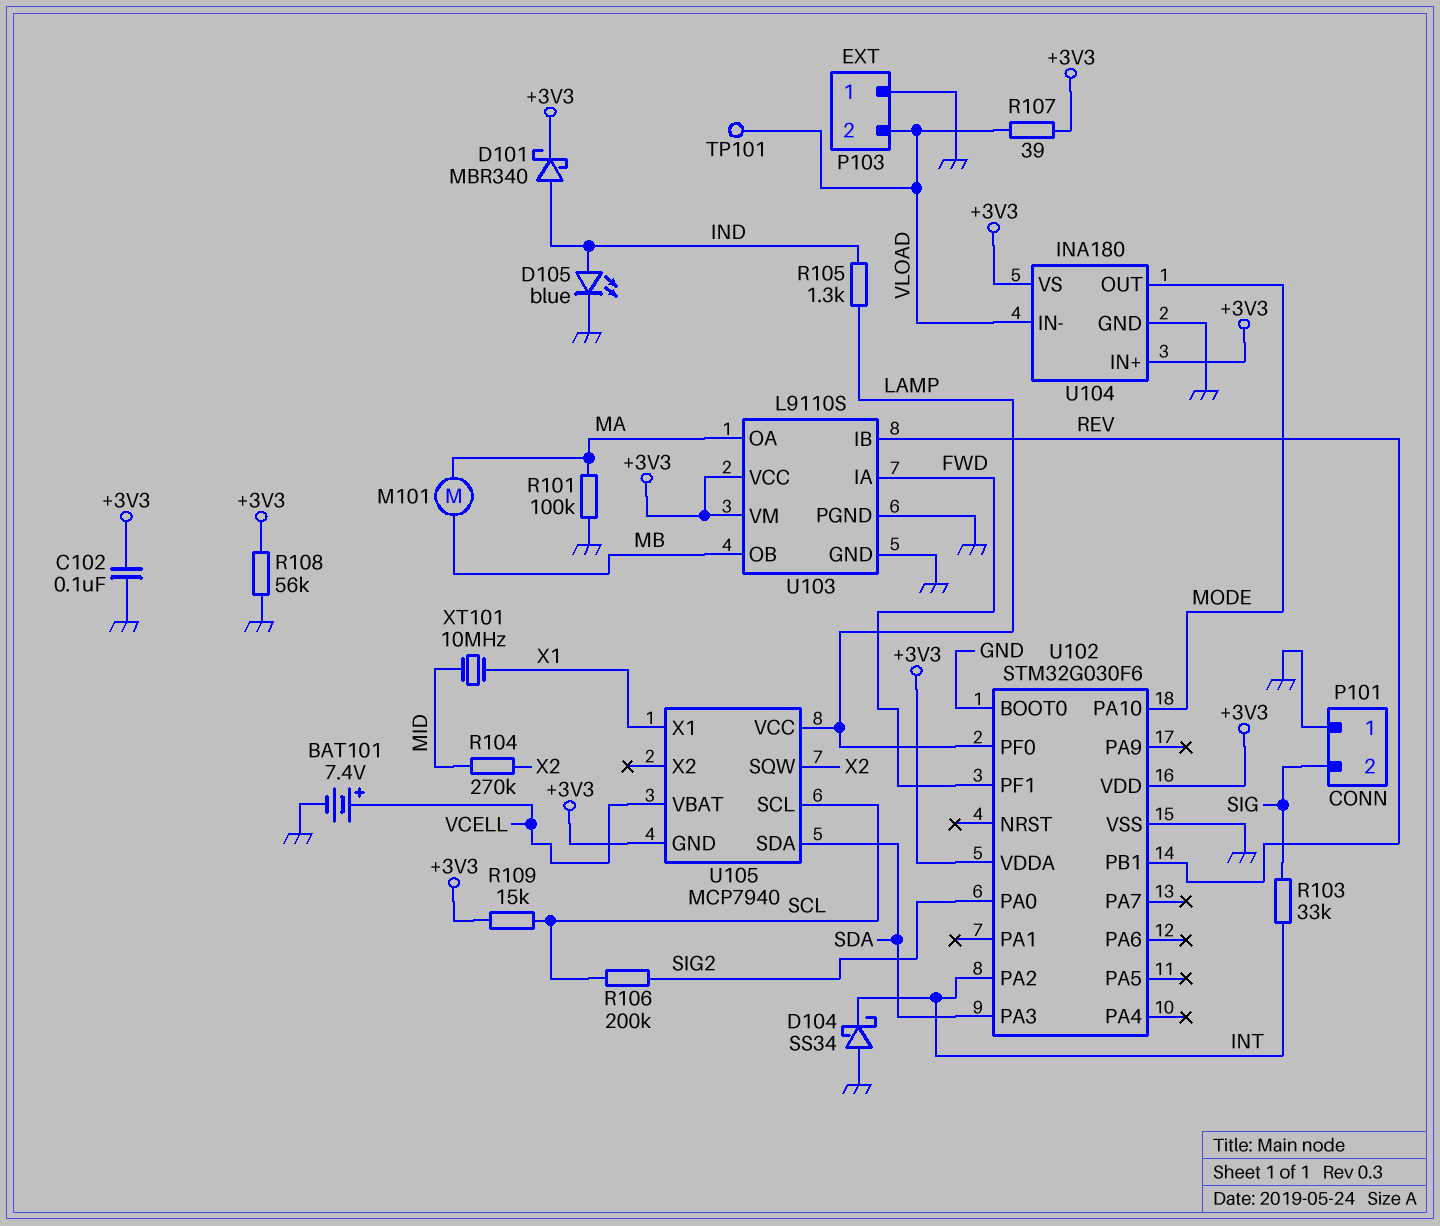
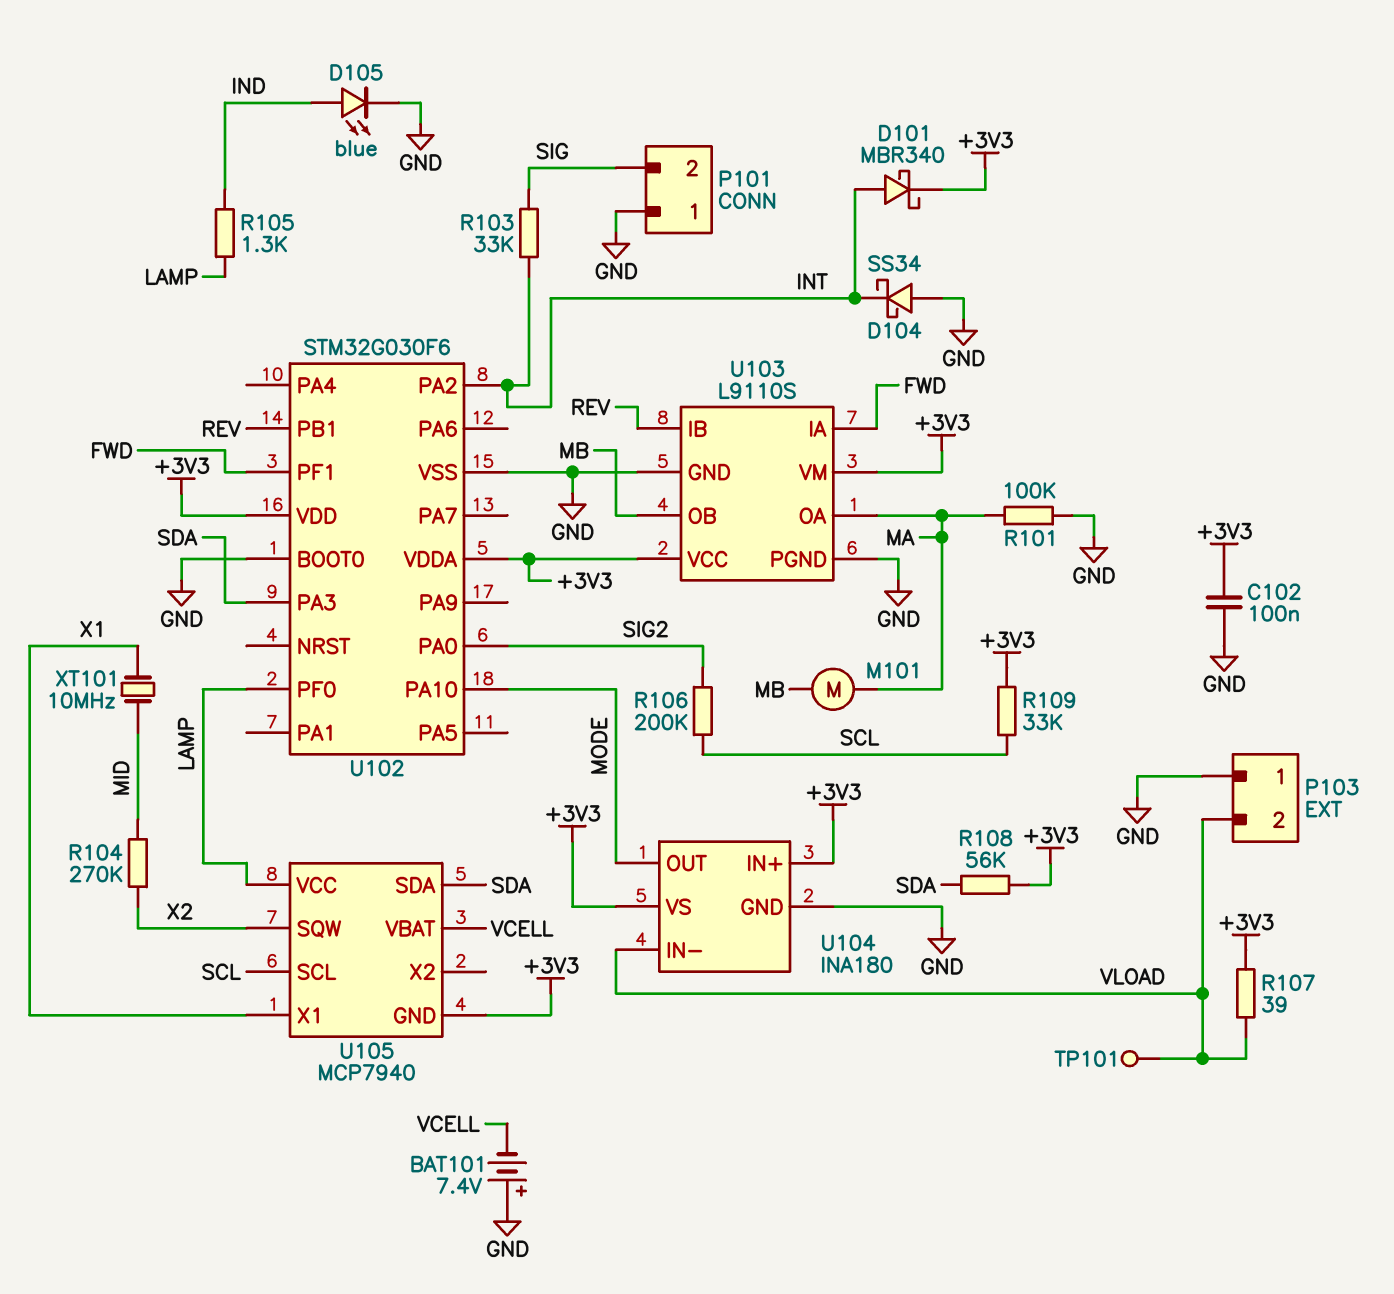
BAT101: 7.4V (plus VCELL, minus GND) -> 7.4V (plus GND, minus VCELL)
D101: schottky MBR340 (A IND, K +3V3) -> schottky MBR340 (A INT, K +3V3)
R108: 56k (+3V3, GND) -> 56k (+3V3, SDA)
R109: 15k (+3V3, SCL) -> 33k (+3V3, SCL)

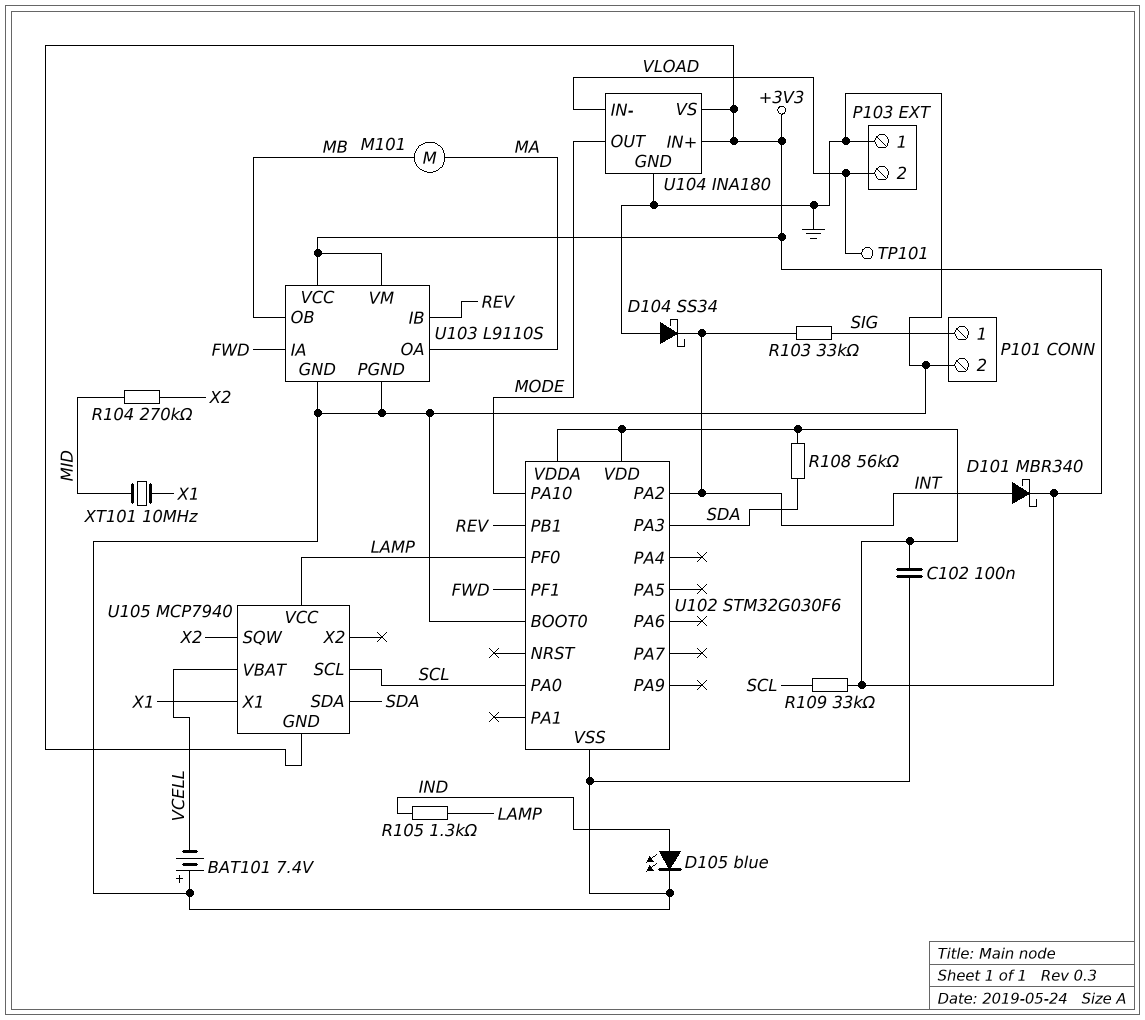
P101 pin 1: GND -> SIG
P101 pin 2: SIG -> GND
R101: 100k (GND, MA) -> none
R106: 200k (SCL, SIG2) -> none
R107: 39 (+3V3, VLOAD) -> none
U102 pin PA0: SIG2 -> SCL

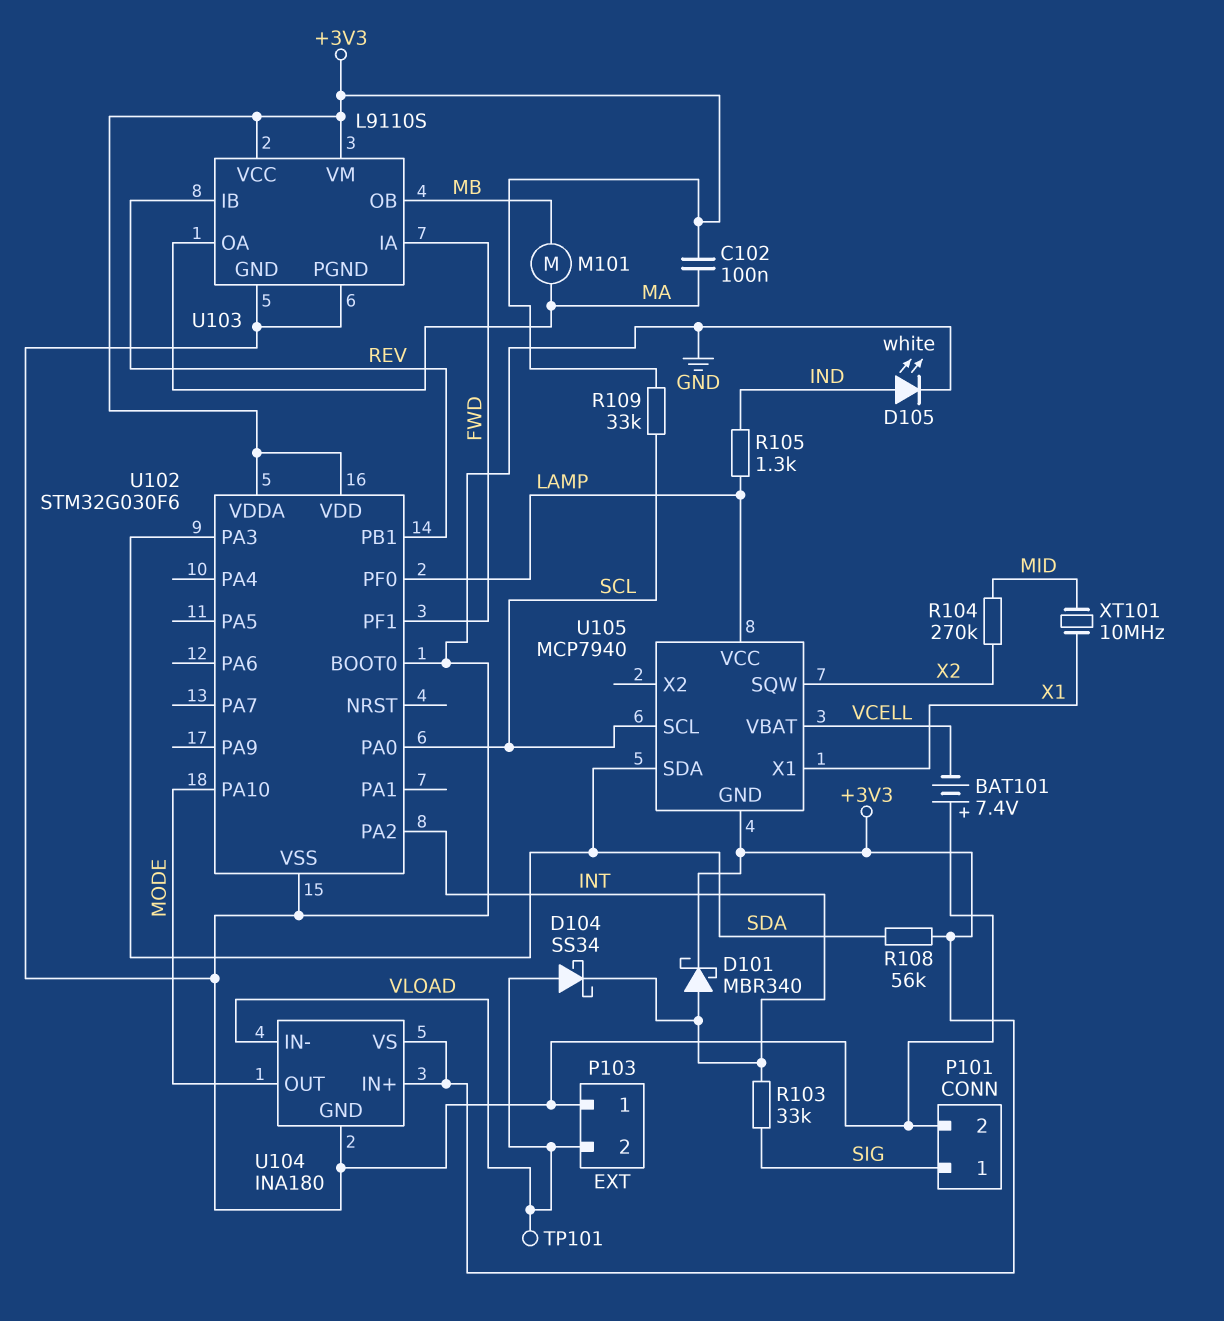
C102: 100nF (+3V3, GND) -> 100nF (+3V3, MA)
D104: schottky SS34 (A GND, K INT) -> schottky SS34 (A VLOAD, K INT)
D105: LED blue (A IND, K GND) -> LED white (A IND, K GND)

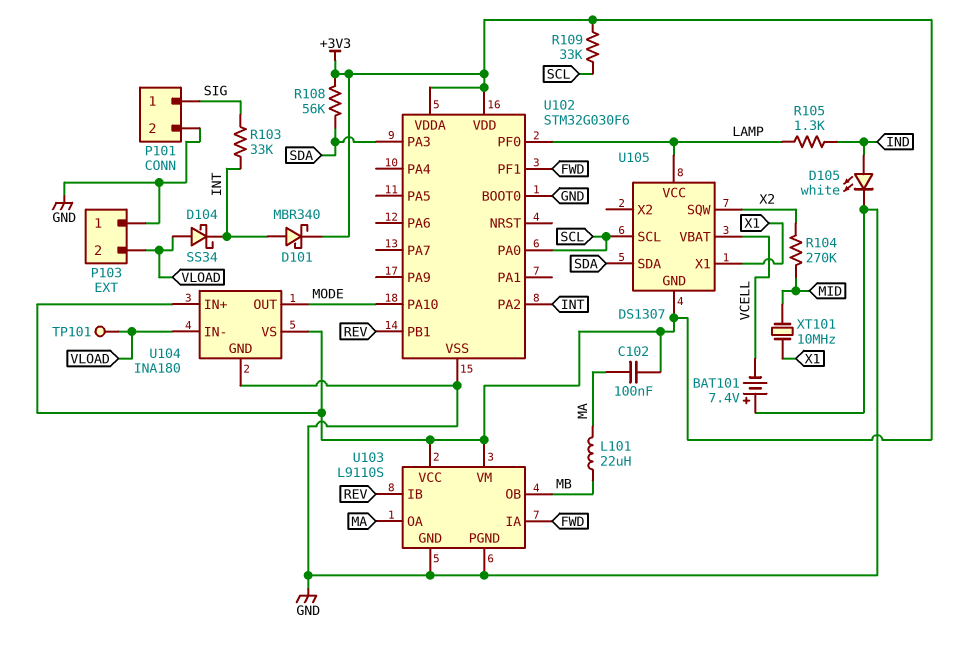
L101: none -> 22uH (MA, MB)
M101: motor (MA, MB) -> none
U105: MCP7940 -> DS1307

